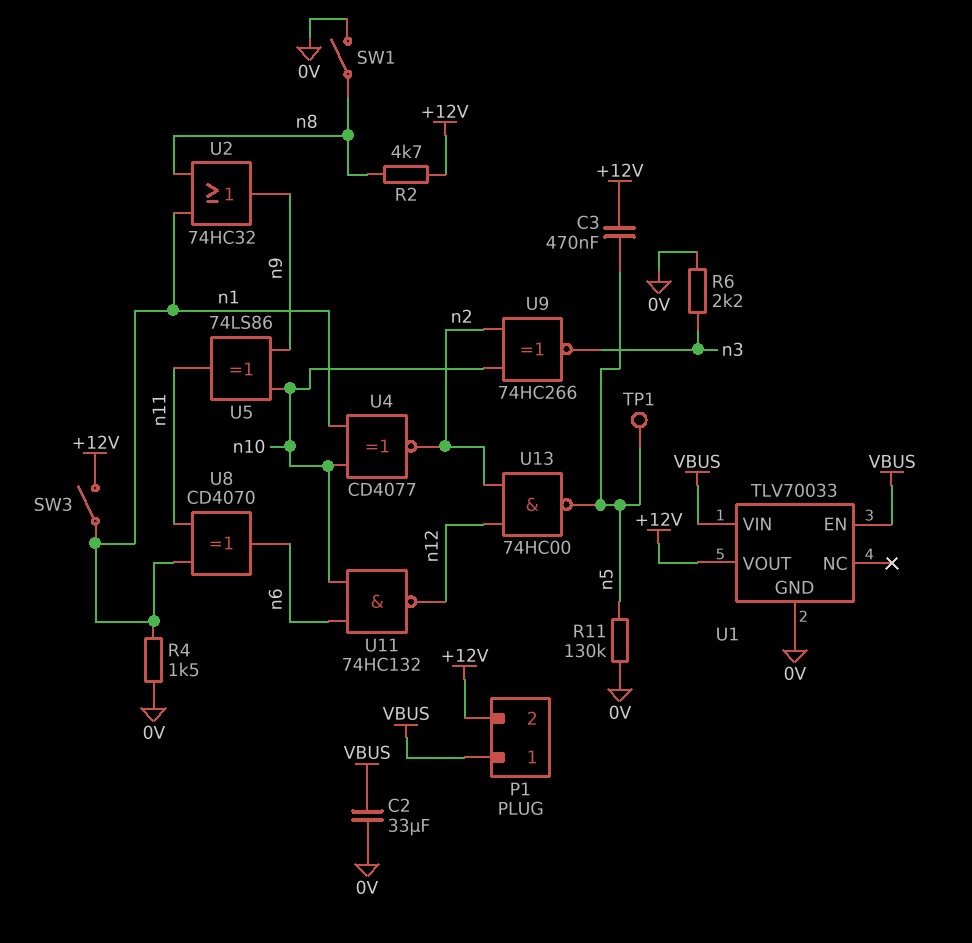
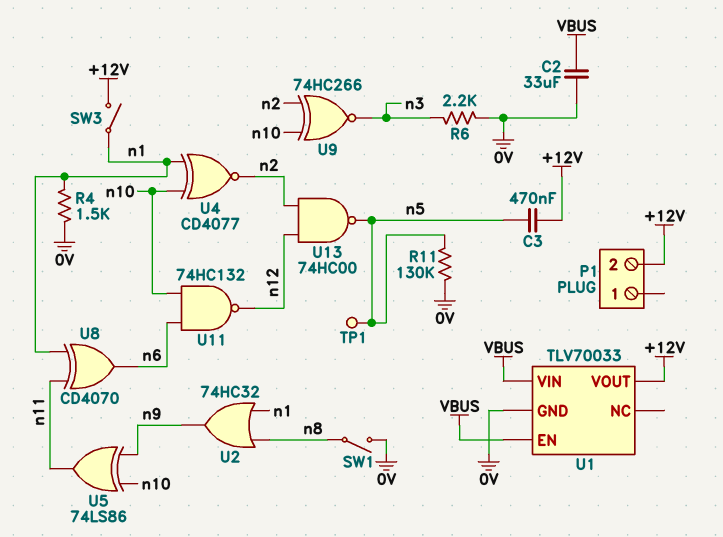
P1 pin 1: VBUS -> none
R2: 4.7k (+12V, n8) -> none

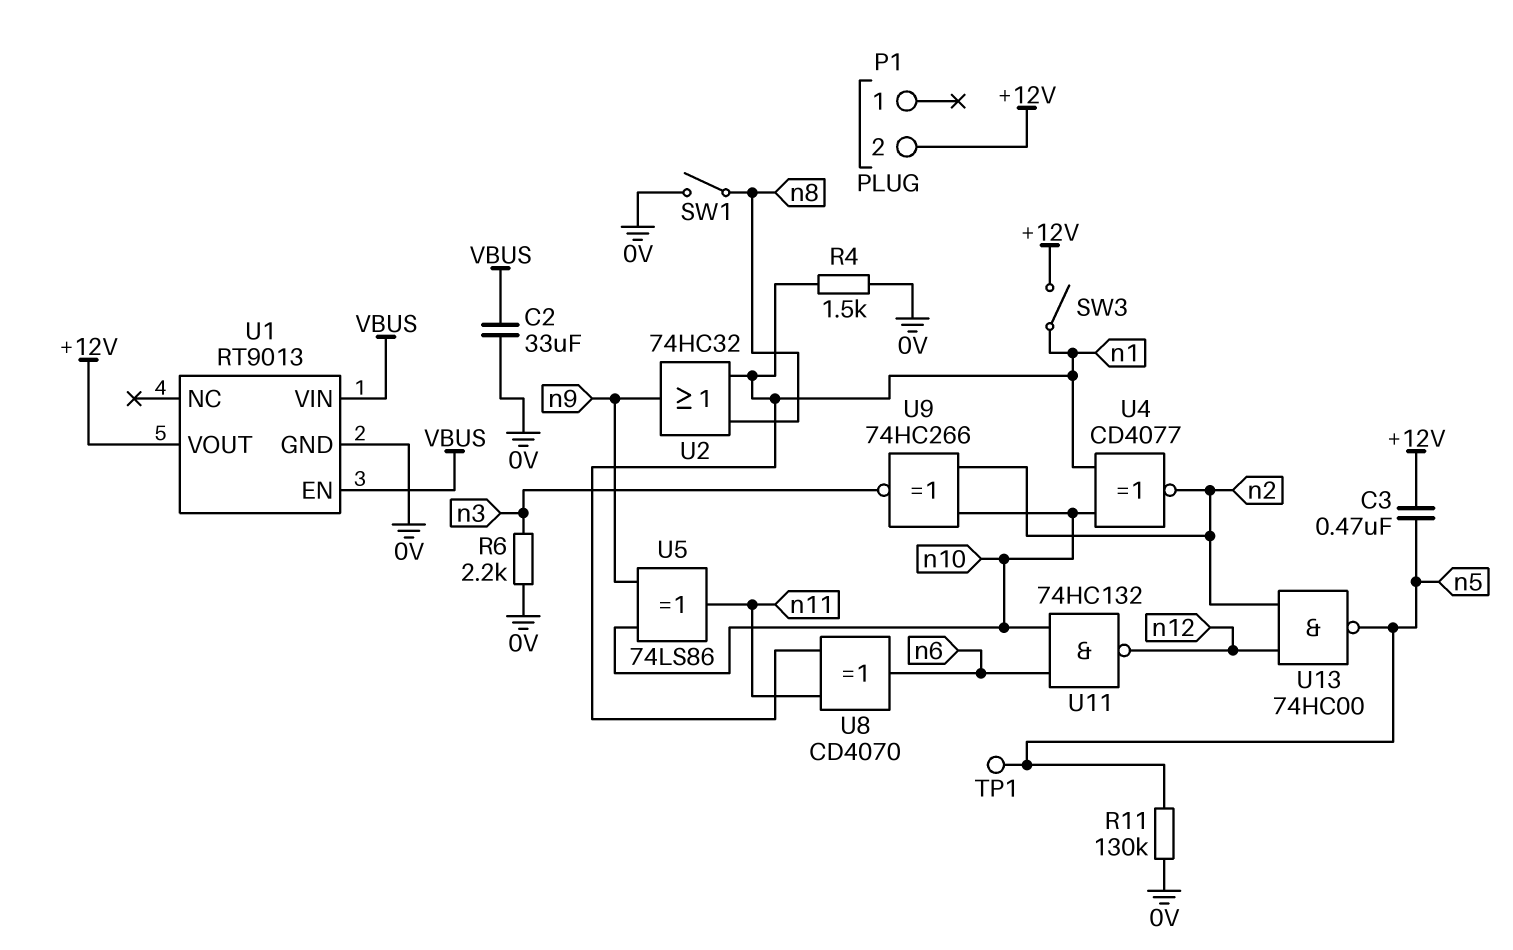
U1: TLV70033 -> RT9013

